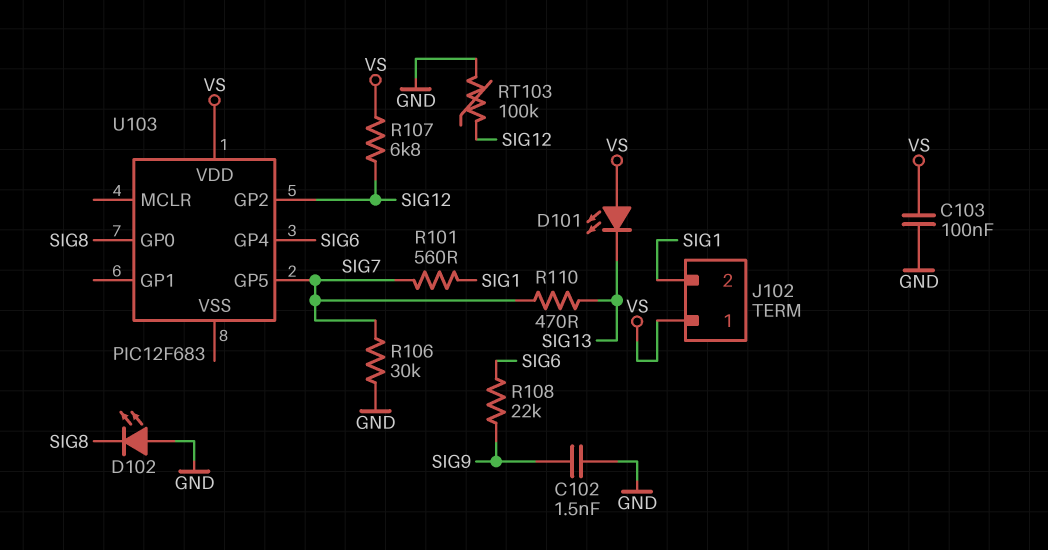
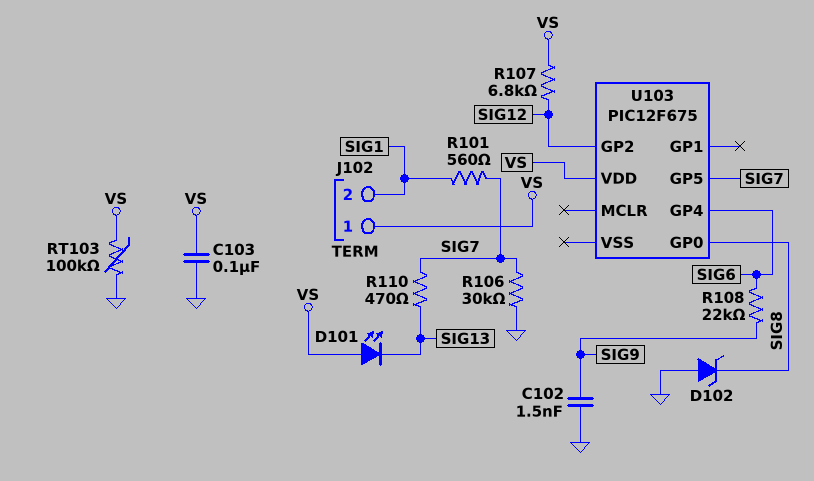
D102: LED (A GND, K SIG8) -> zener (A GND, K SIG8)
RT103: 100k (GND, SIG12) -> 100k (GND, VS)
U103: PIC12F683 -> PIC12F675

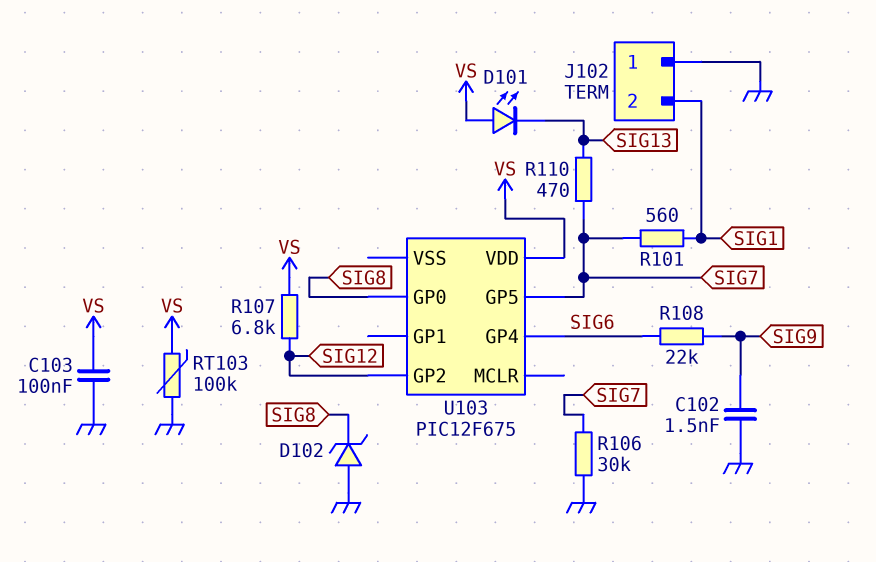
J102 pin 1: VS -> GND

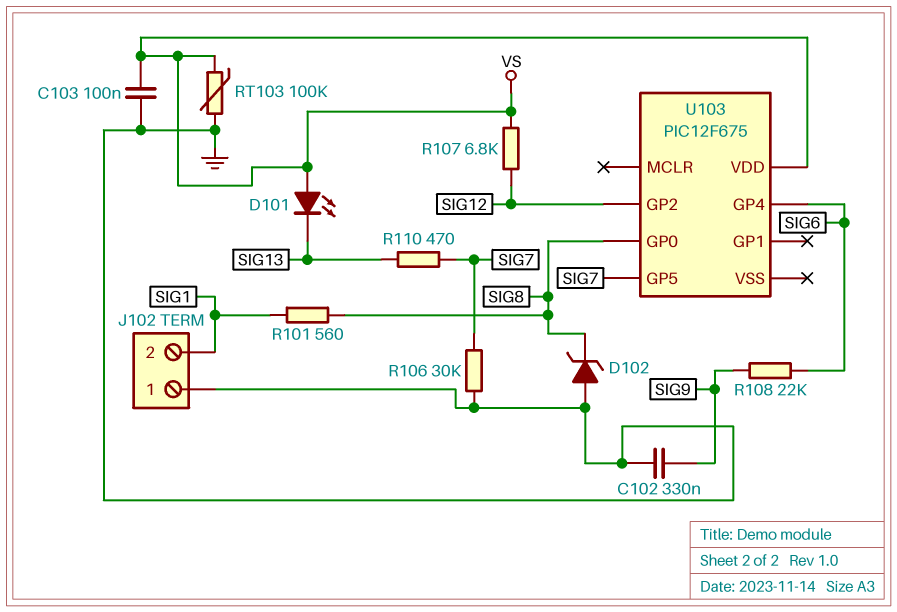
C102: 1.5nF (GND, SIG9) -> 330nF (GND, SIG9)
R101: 560 (SIG1, SIG7) -> 560 (SIG1, SIG8)

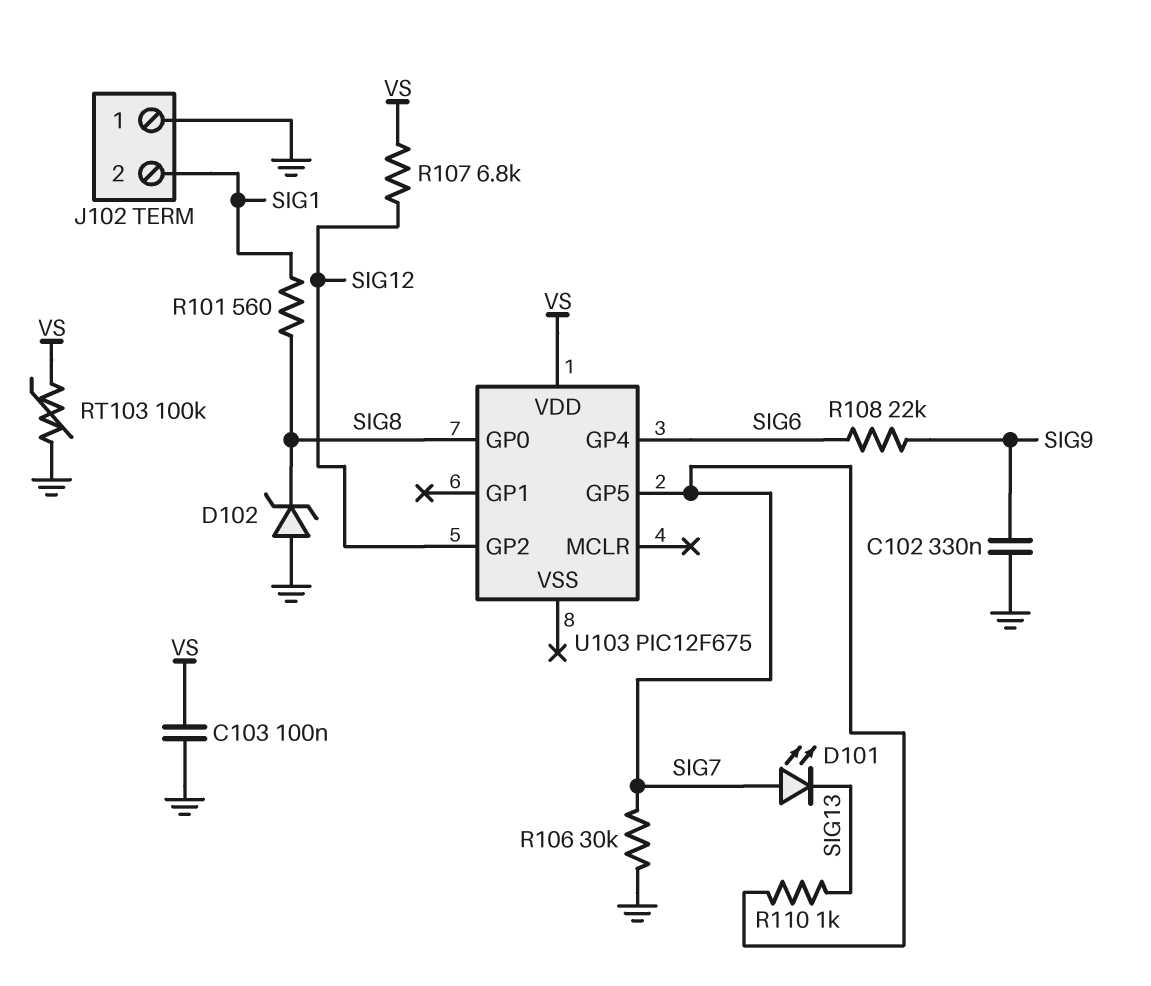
D101: LED (A VS, K SIG13) -> LED (A SIG7, K SIG13)
R110: 470 (SIG7, SIG13) -> 1k (SIG7, SIG13)

